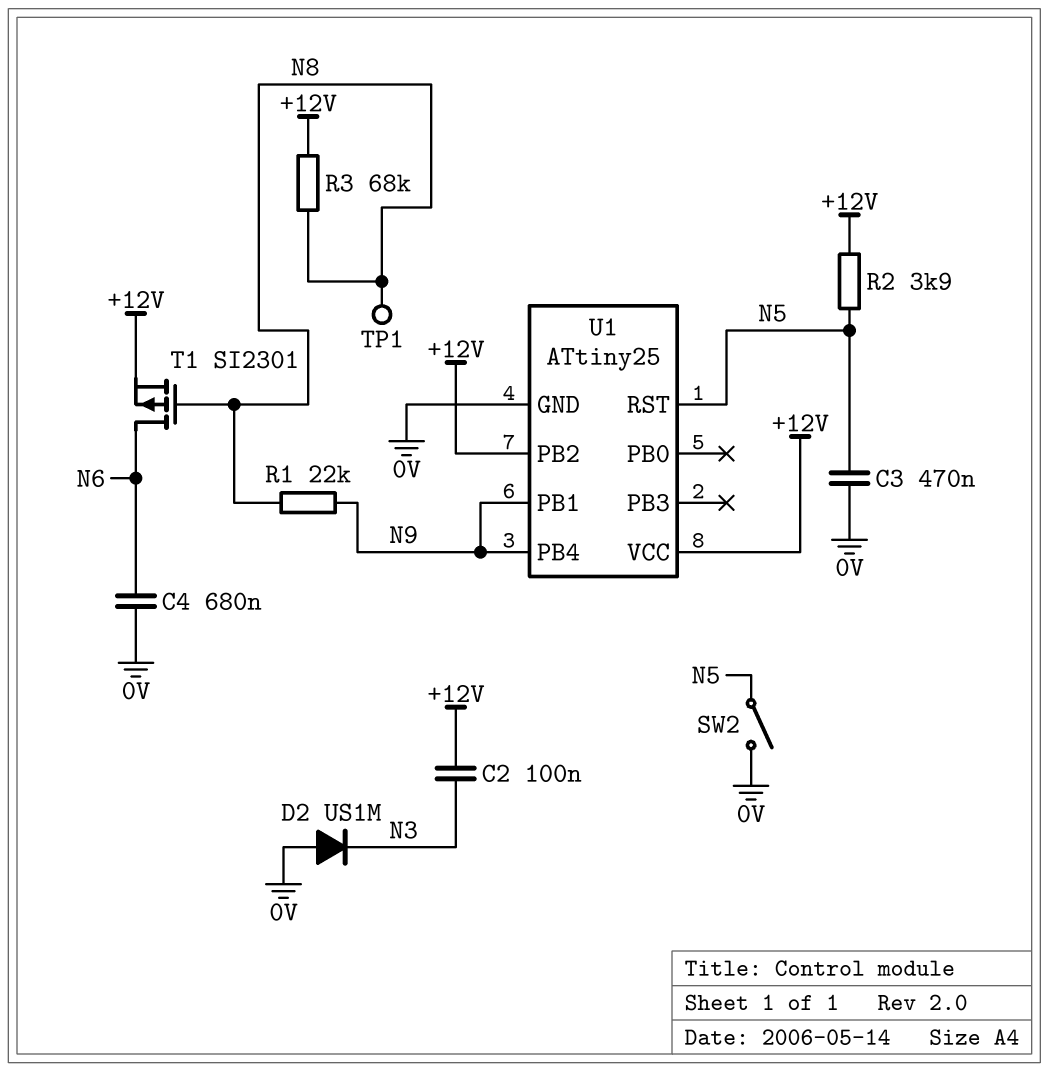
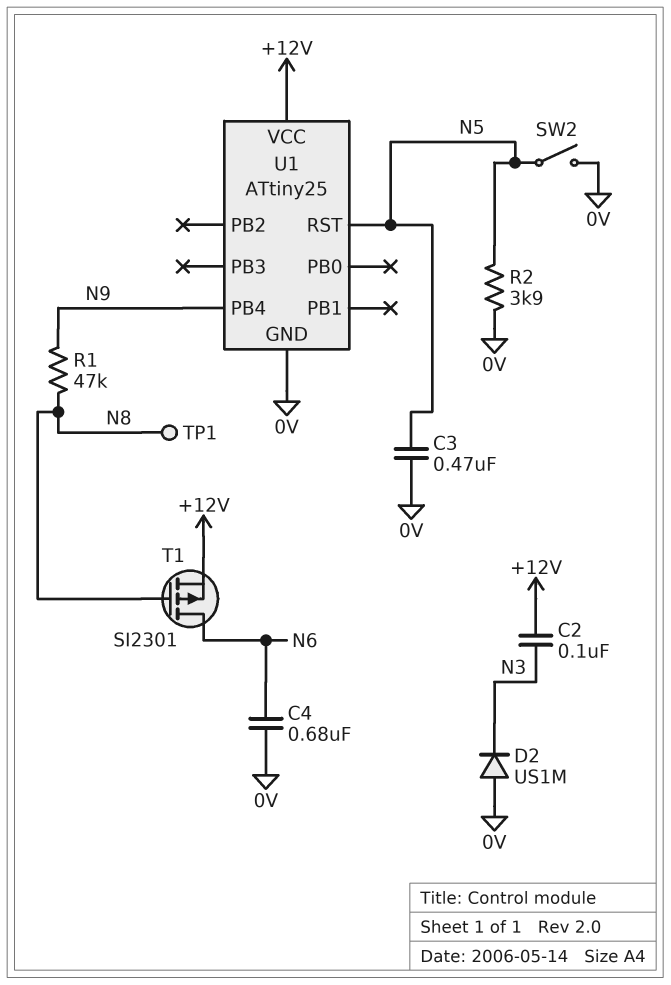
R1: 22k (N8, N9) -> 47k (N8, N9)
R2: 3.9k (+12V, N5) -> 3.9k (0V, N5)
R3: 68k (+12V, N8) -> none
U1 pin PB1: N9 -> none
U1 pin PB2: +12V -> none

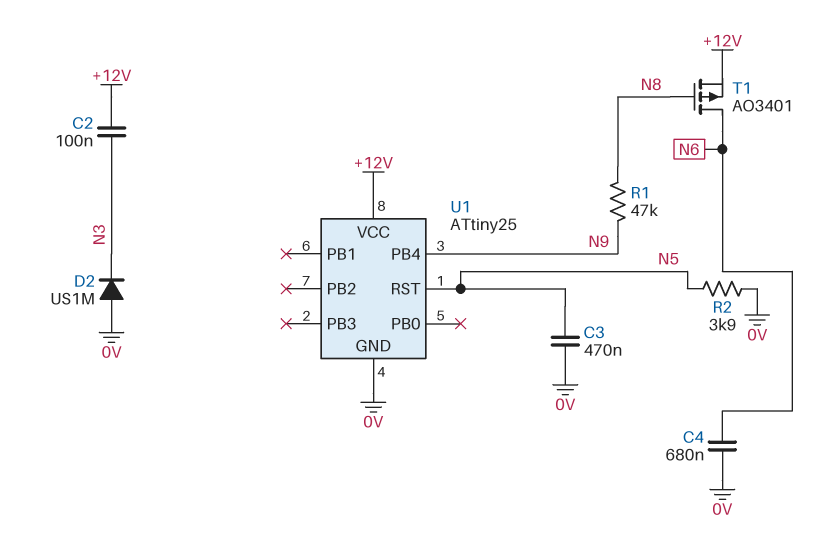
SW2: switch (0V, N5) -> none
T1: PMOS SI2301 (G N8, D N6, S +12V) -> PMOS AO3401 (G N8, D N6, S +12V)
TP1: test point (N8) -> none

